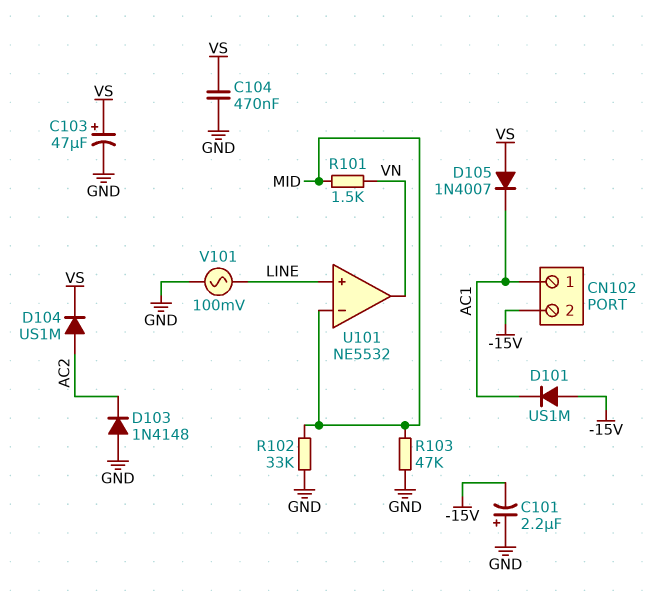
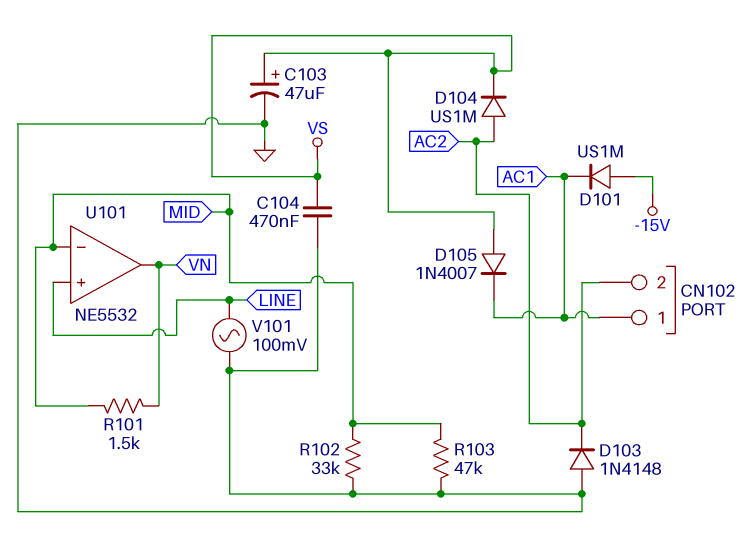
C101: 2.2uF (plus GND, minus -15V) -> none
CN102 pin 2: -15V -> AC2

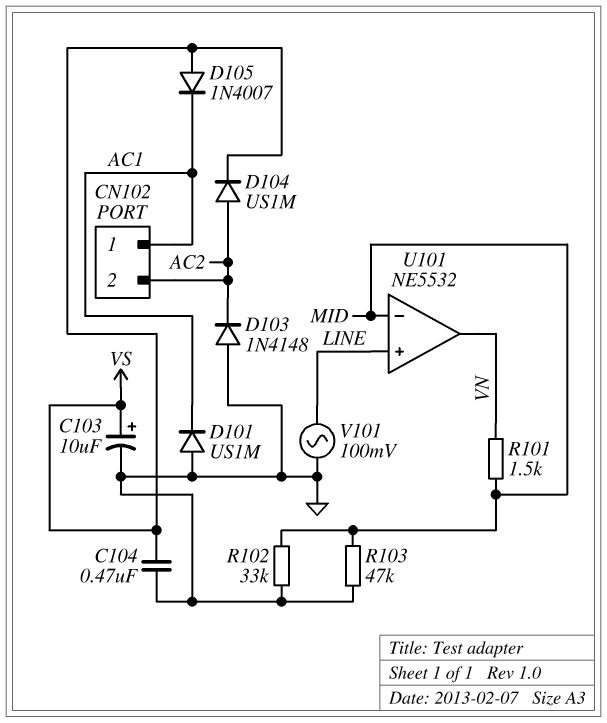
C103: 47uF (plus VS, minus GND) -> 10uF (plus VS, minus GND)
D101: diode US1M (A -15V, K AC1) -> diode US1M (A GND, K AC1)

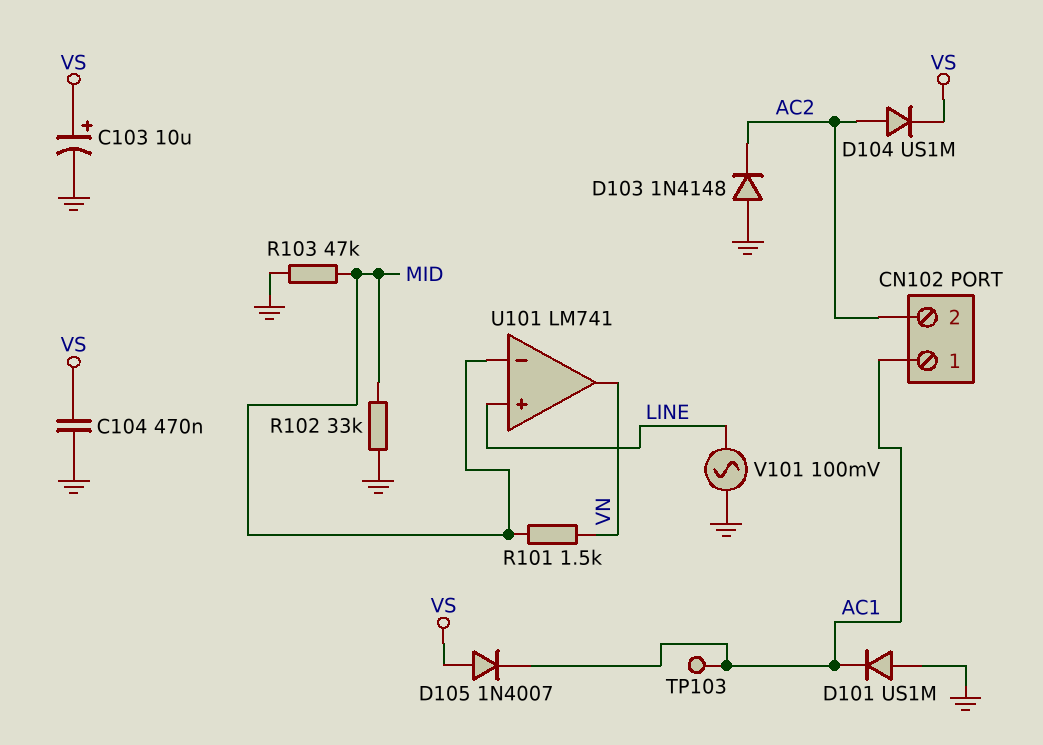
TP103: none -> test point (AC1)
U101: NE5532 -> LM741

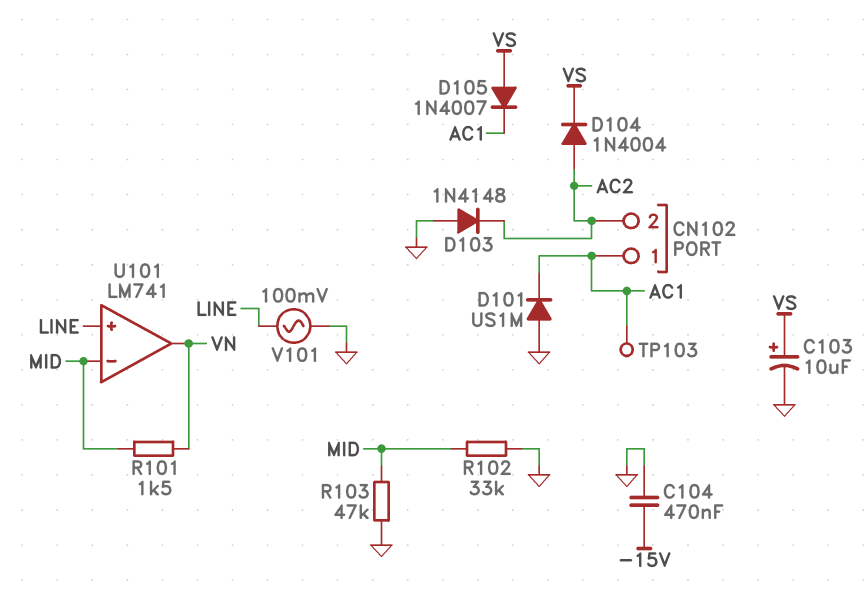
C104: 470nF (GND, VS) -> 470nF (-15V, GND)
D104: diode US1M (A AC2, K VS) -> diode 1N4004 (A AC2, K VS)

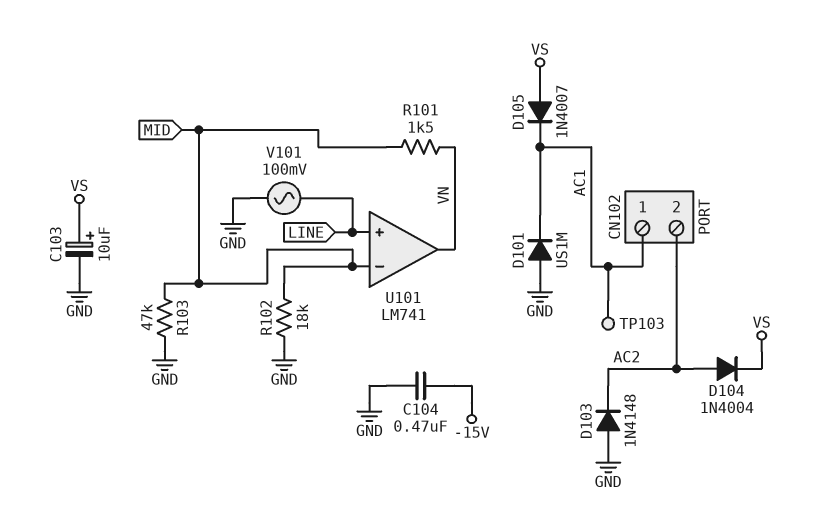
R102: 33k (GND, MID) -> 18k (GND, MID)

